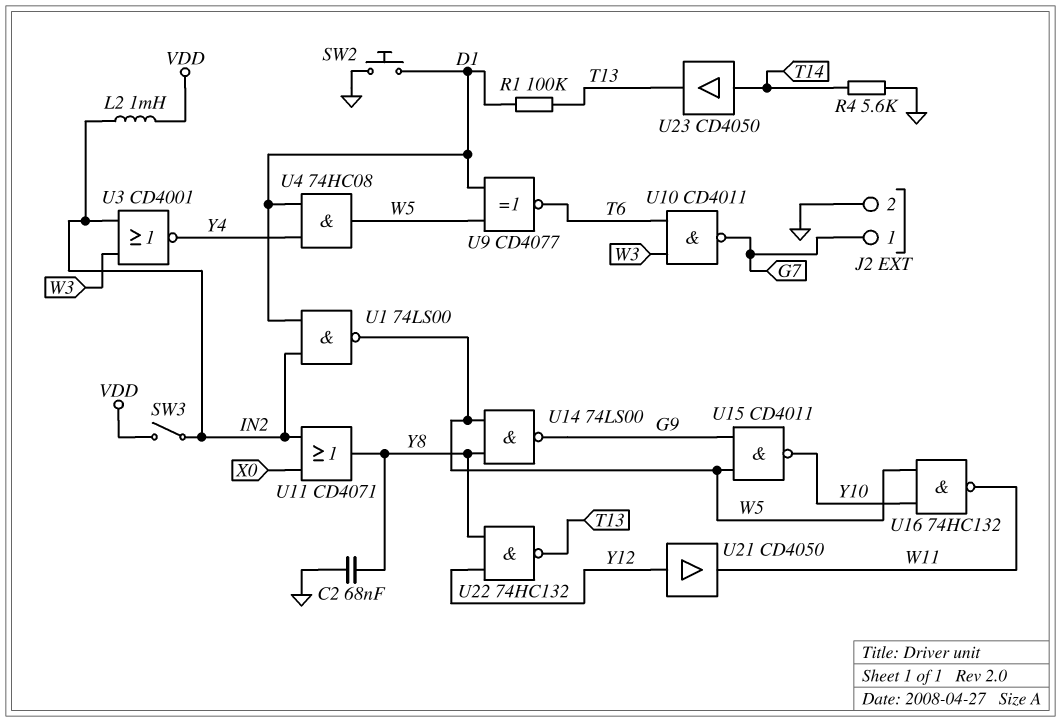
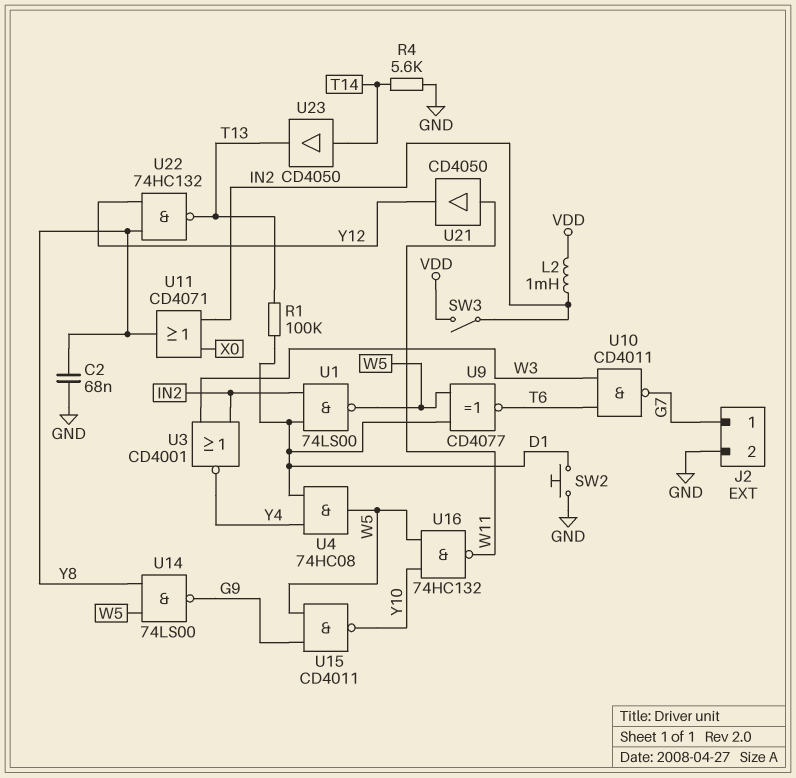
U21: buffer CD4050 (in Y12, out W11) -> buffer CD4050 (in W11, out Y12)

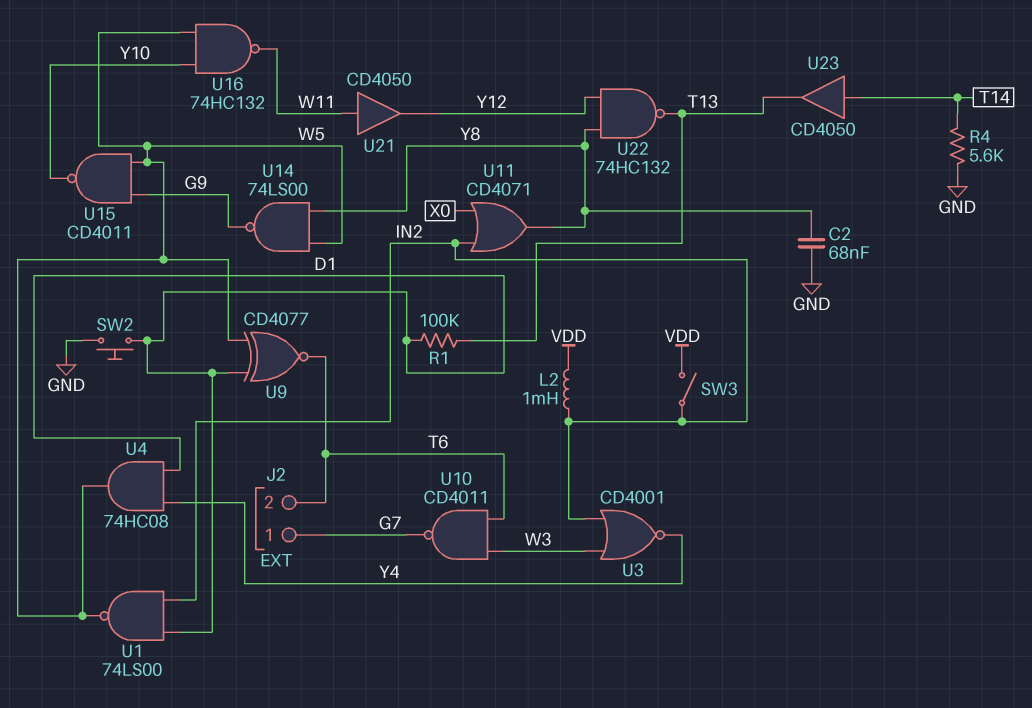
J2 pin 2: GND -> T6

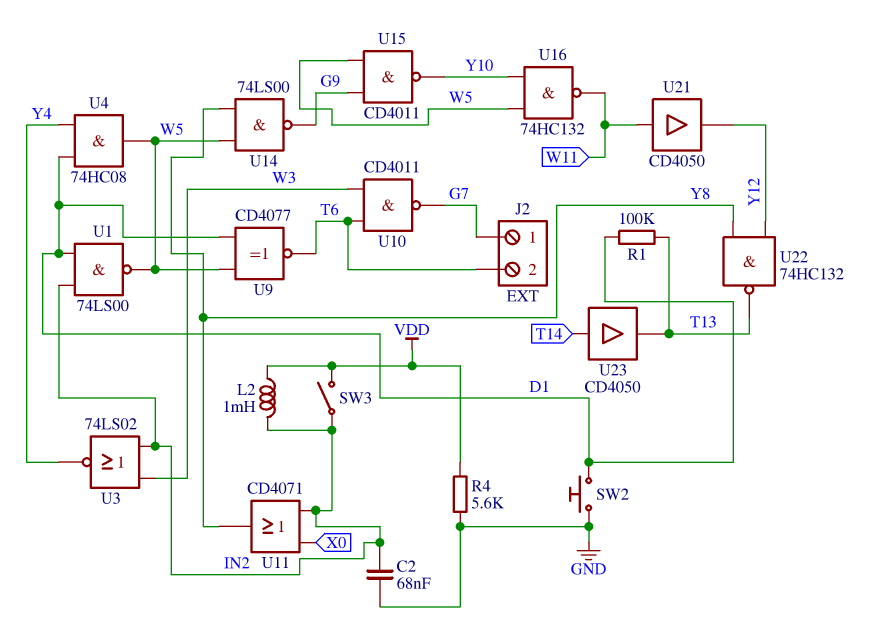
C2: 68nF (GND, Y8) -> 68nF (GND, IN2)
R4: 5.6k (GND, T14) -> 5.6k (GND, VDD)
U3: NOR CD4001 (in IN2, in W3, out Y4) -> NOR 74LS02 (in IN2, in W3, out Y4)

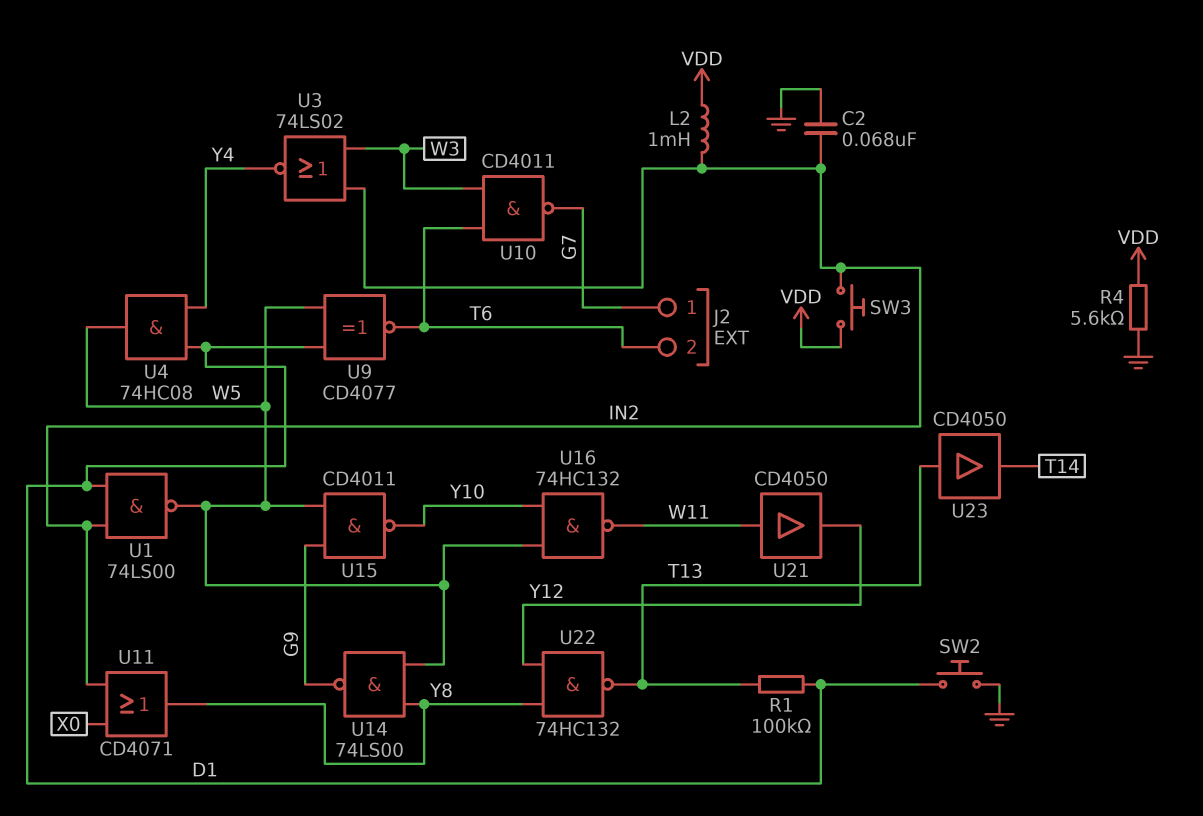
SW3: switch (IN2, VDD) -> button (IN2, VDD)
U23: buffer CD4050 (in T14, out T13) -> buffer CD4050 (in T13, out T14)

